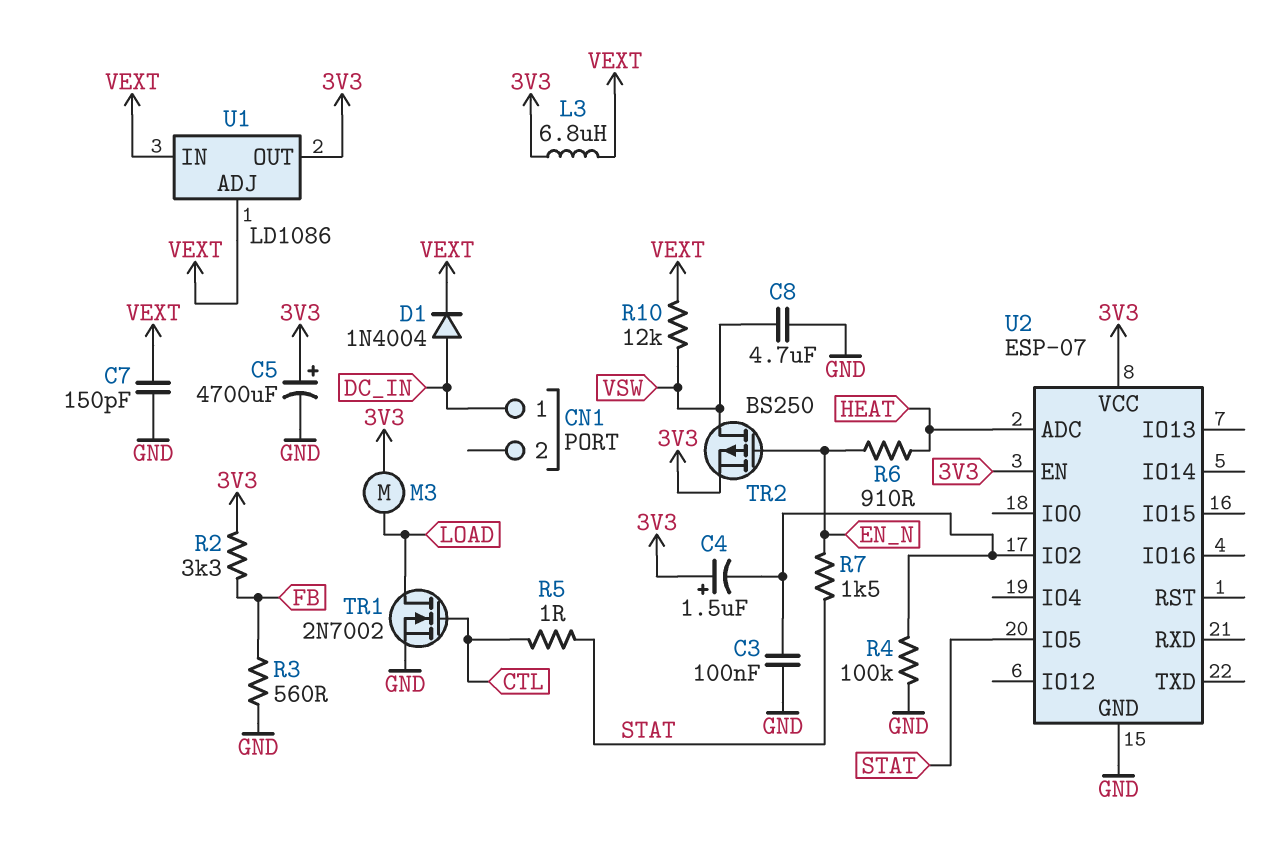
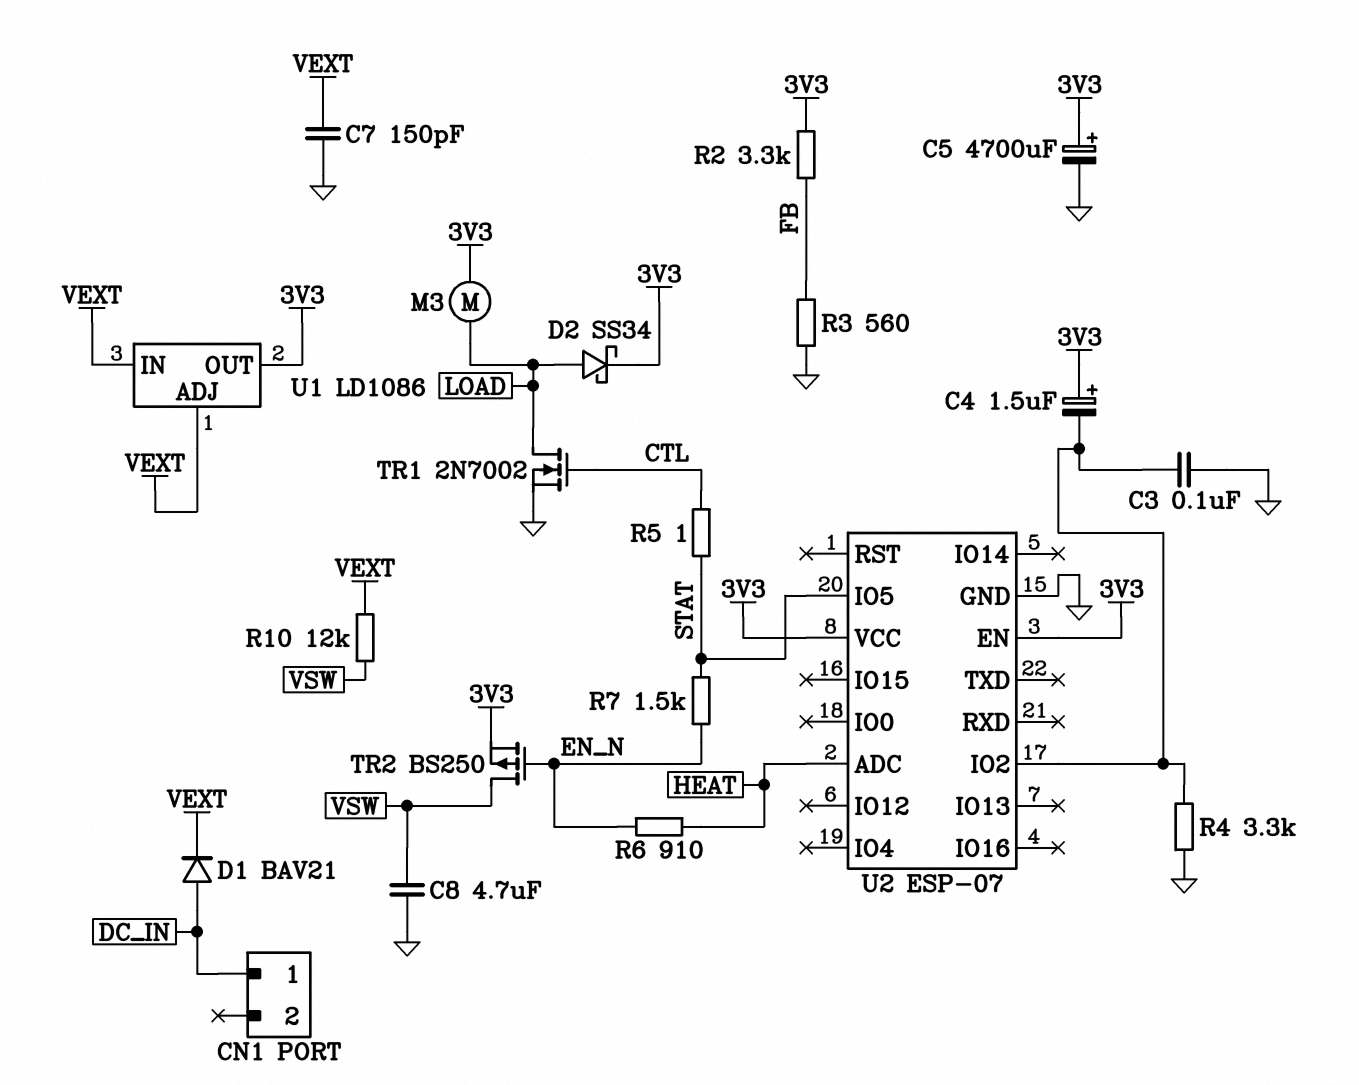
D1: diode 1N4004 (A DC_IN, K VEXT) -> diode BAV21 (A DC_IN, K VEXT)
D2: none -> schottky SS34 (A LOAD, K 3V3)
L3: 6.8uH (3V3, VEXT) -> none
R4: 100k (GND, U2/IO2) -> 3.3k (GND, U2/IO2)

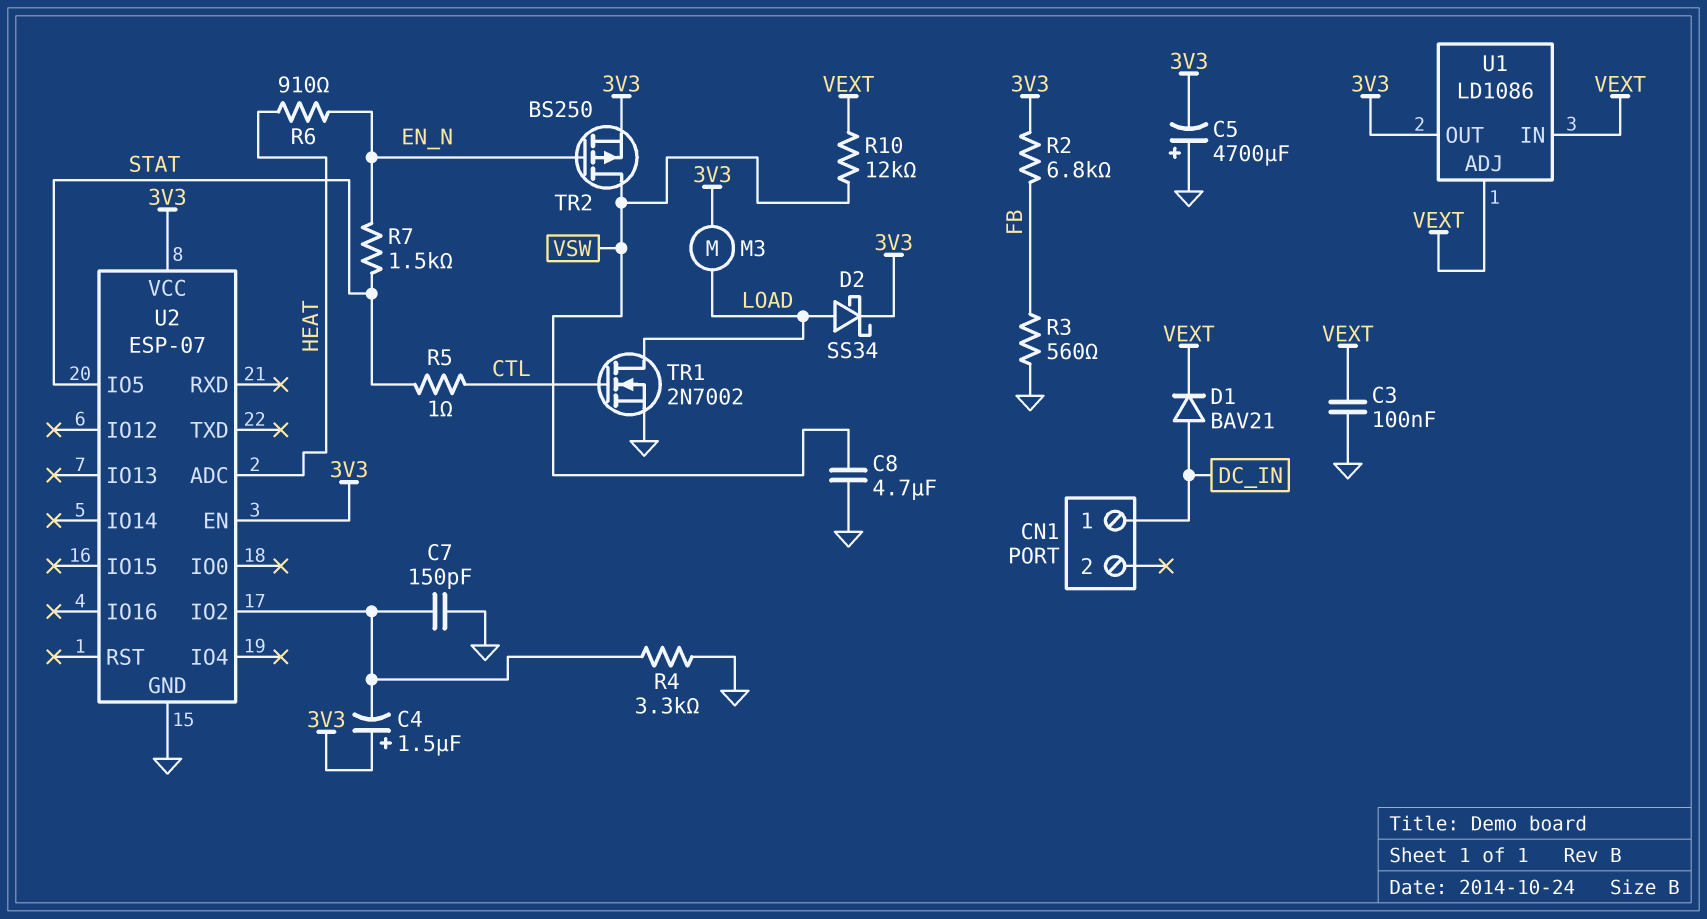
C3: 100nF (GND, U2/IO2) -> 100nF (GND, VEXT)
C5: 4700uF (plus 3V3, minus GND) -> 4700uF (plus GND, minus 3V3)
C7: 150pF (GND, VEXT) -> 150pF (GND, U2/IO2)
R2: 3.3k (3V3, FB) -> 6.8k (3V3, FB)

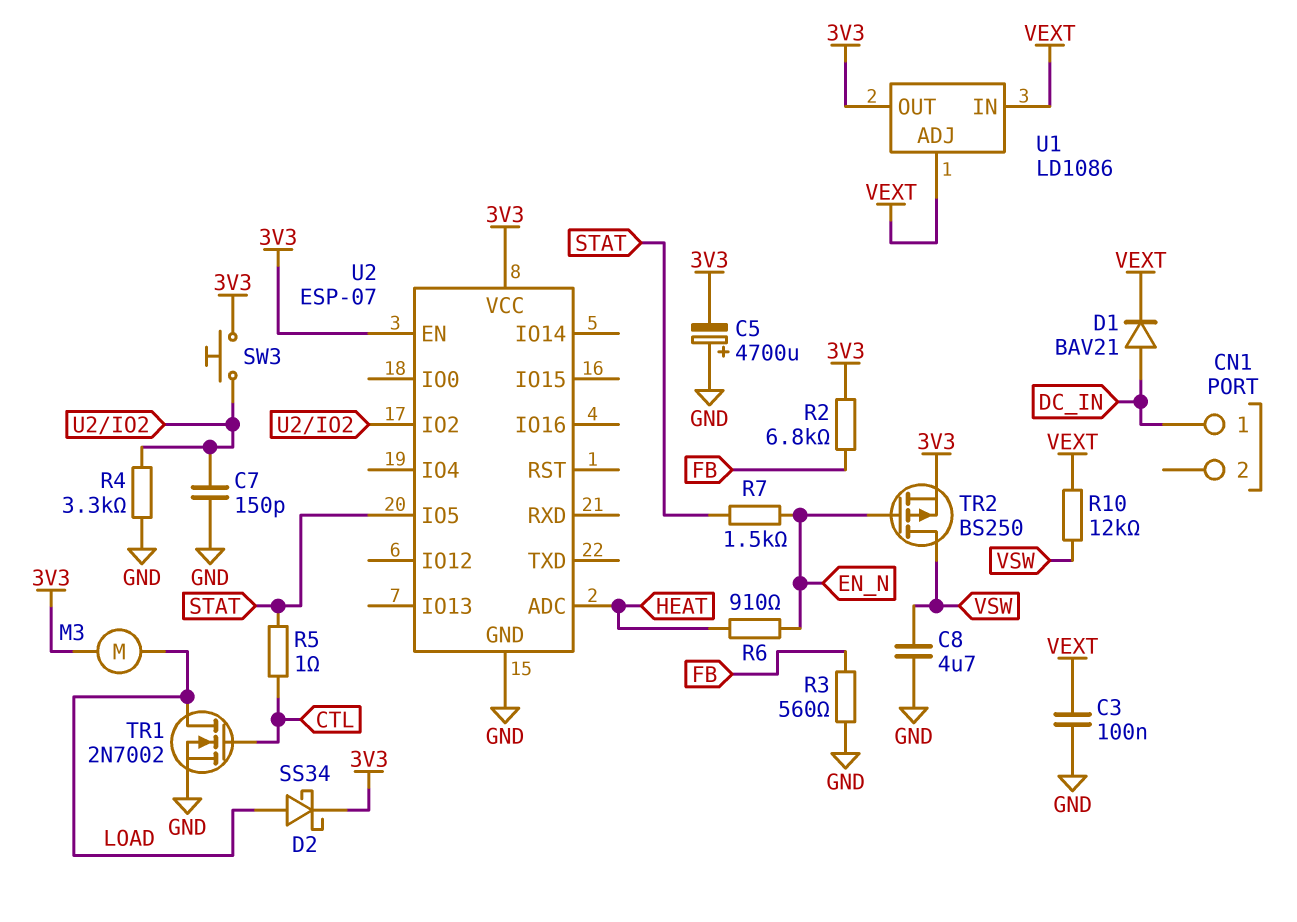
C4: 1.5uF (plus 3V3, minus U2/IO2) -> none
SW3: none -> button (3V3, U2/IO2)

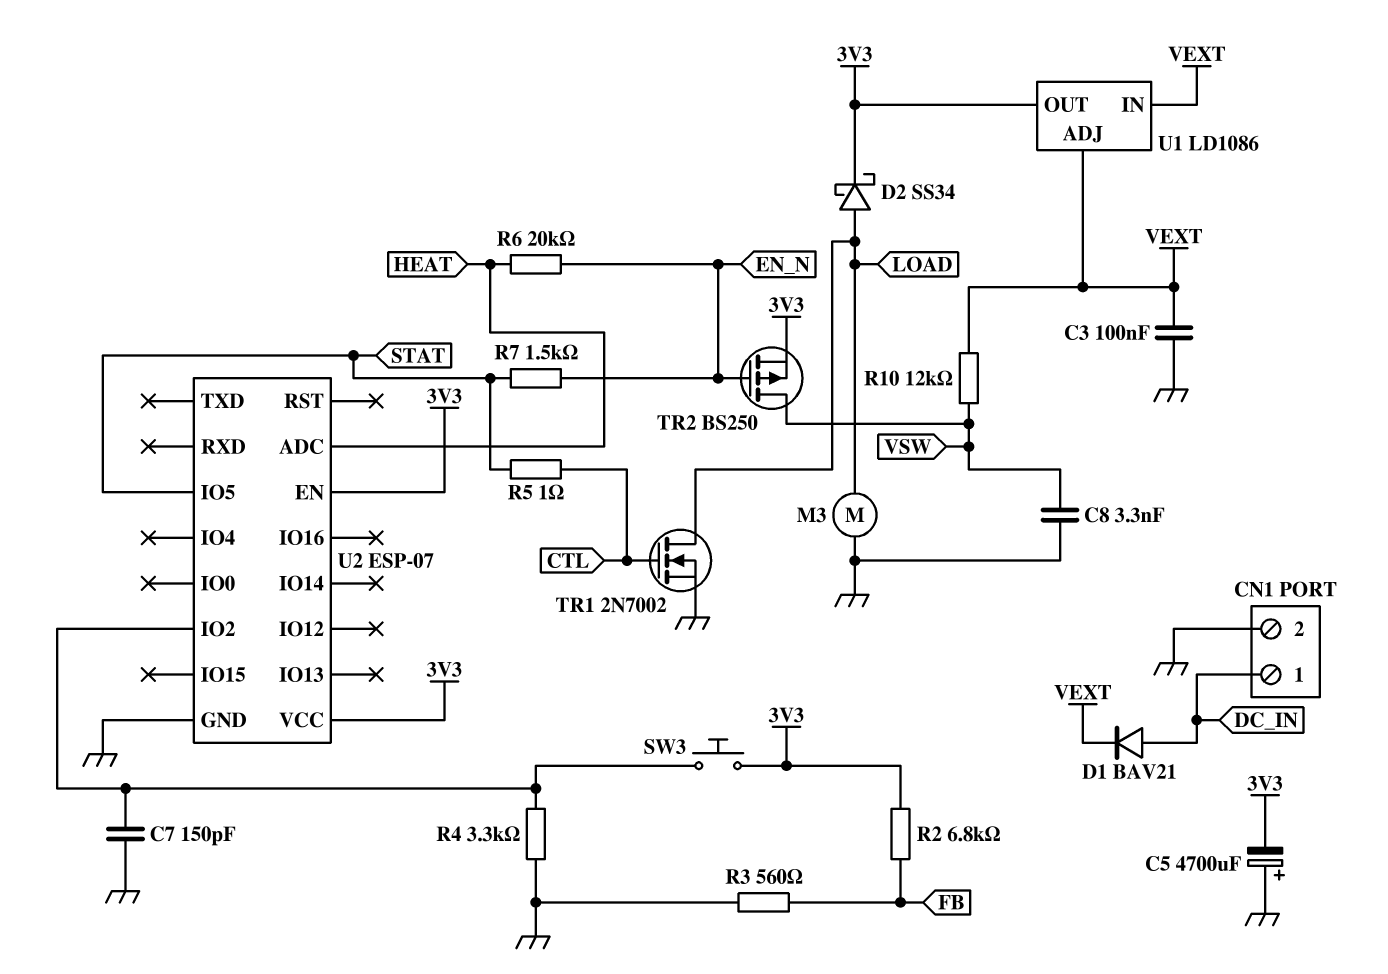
C8: 4.7uF (GND, VSW) -> 3.3nF (GND, VSW)
CN1 pin 2: none -> GND
M3: motor (3V3, LOAD) -> motor (GND, LOAD)
R6: 910 (EN_N, HEAT) -> 20k (EN_N, HEAT)

